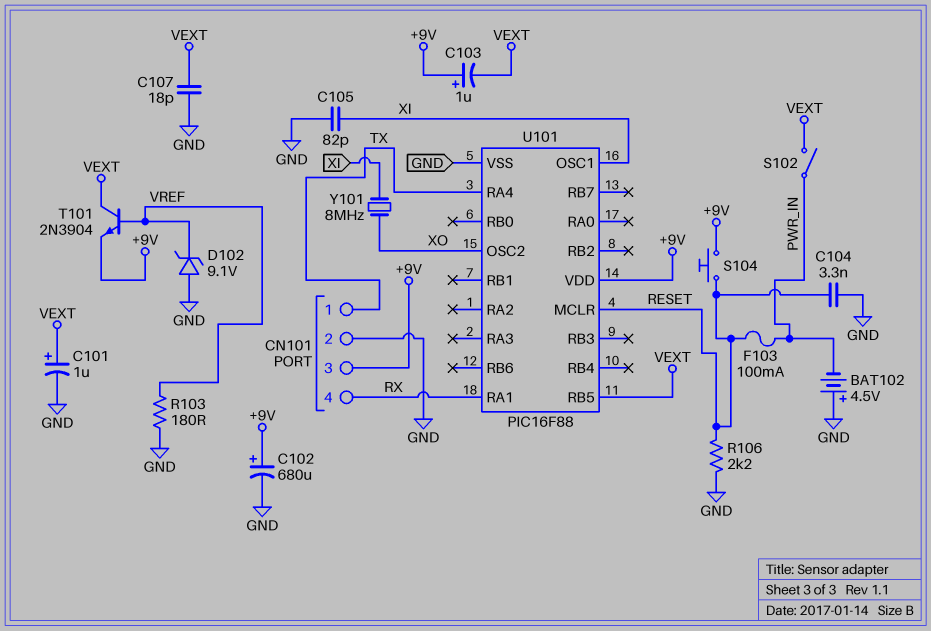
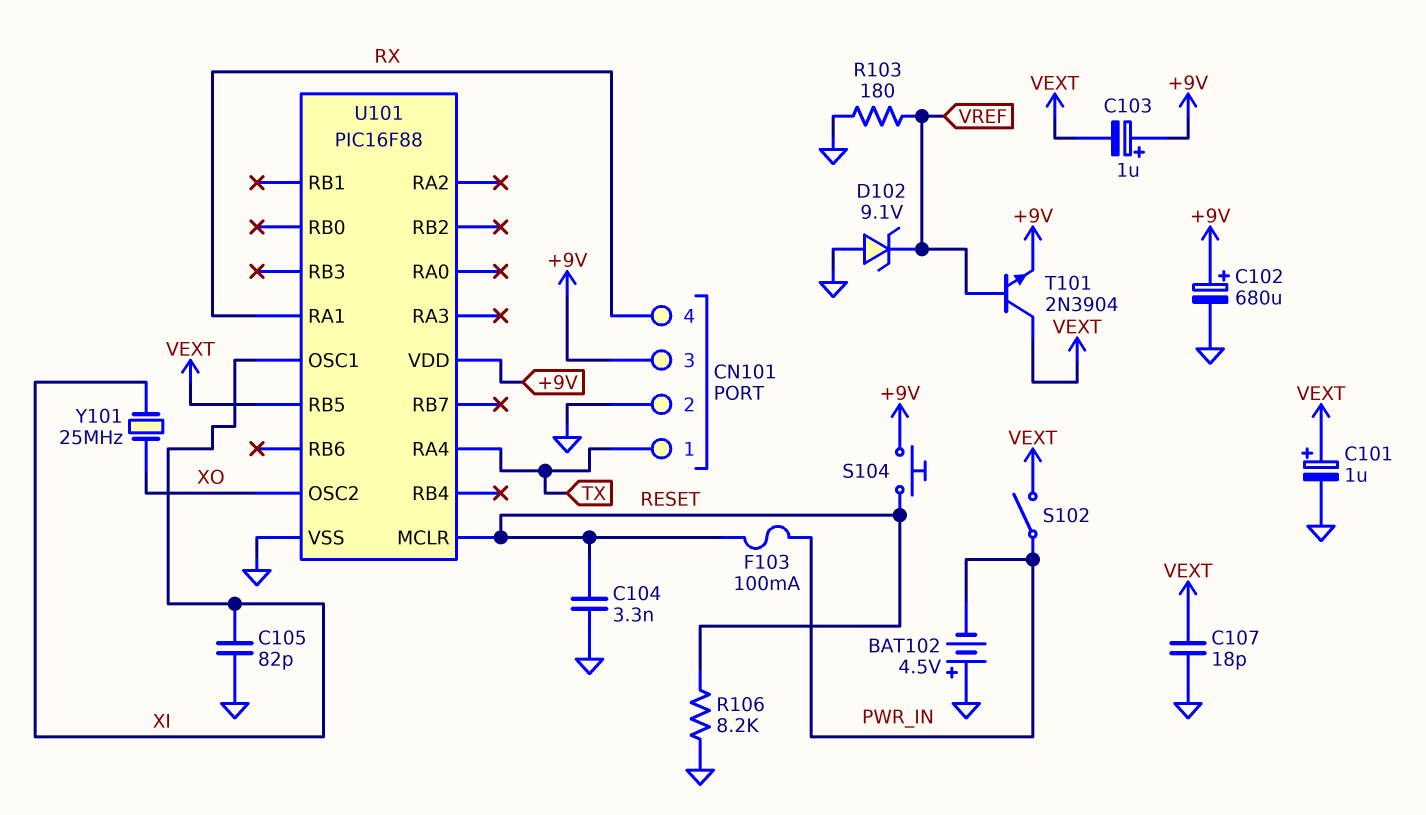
R106: 2.2k (GND, RESET) -> 8.2k (GND, RESET)
Y101: 8MHz (XI, XO) -> 25MHz (XI, XO)

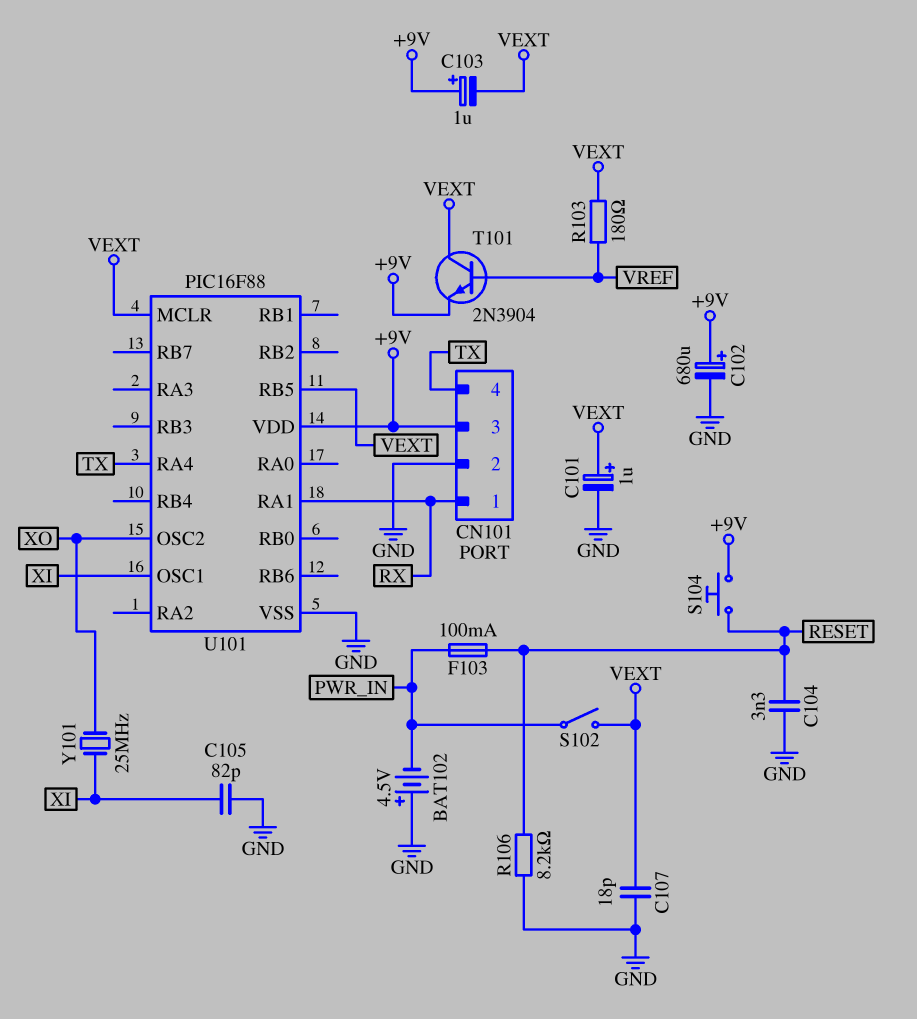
CN101 pin 1: TX -> RX
CN101 pin 4: RX -> TX
D102: zener 9.1V (A GND, K VREF) -> none
R103: 180 (GND, VREF) -> 180 (VEXT, VREF)
U101 pin MCLR: RESET -> VEXT

